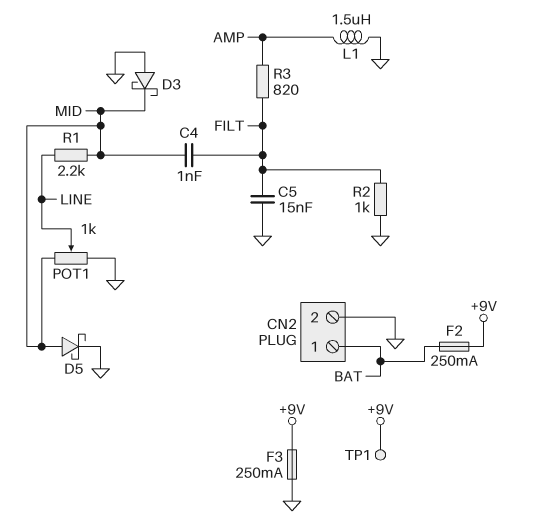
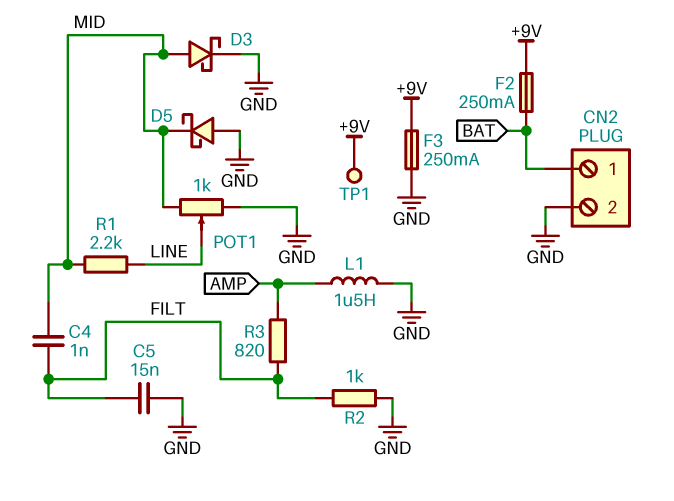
D3: schottky (A GND, K MID) -> schottky (A MID, K GND)
D5: schottky (A MID, K GND) -> schottky (A GND, K MID)

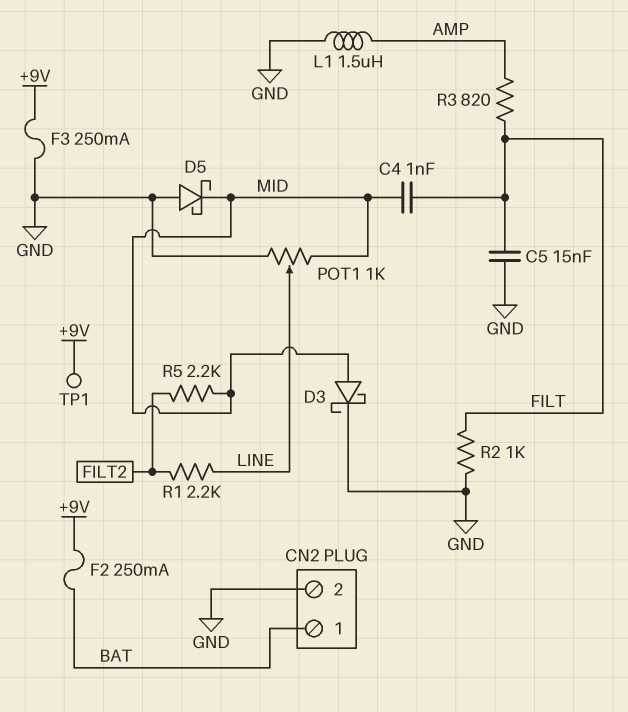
R1: 2.2k (LINE, MID) -> 2.2k (FILT2, LINE)
R5: none -> 2.2k (FILT2, MID)

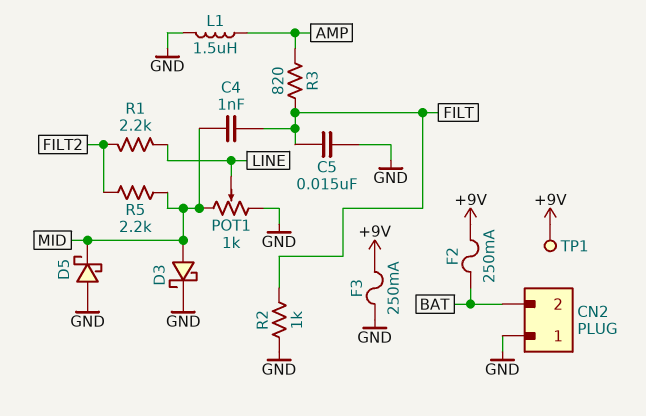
CN2 pin 1: BAT -> GND
CN2 pin 2: GND -> BAT

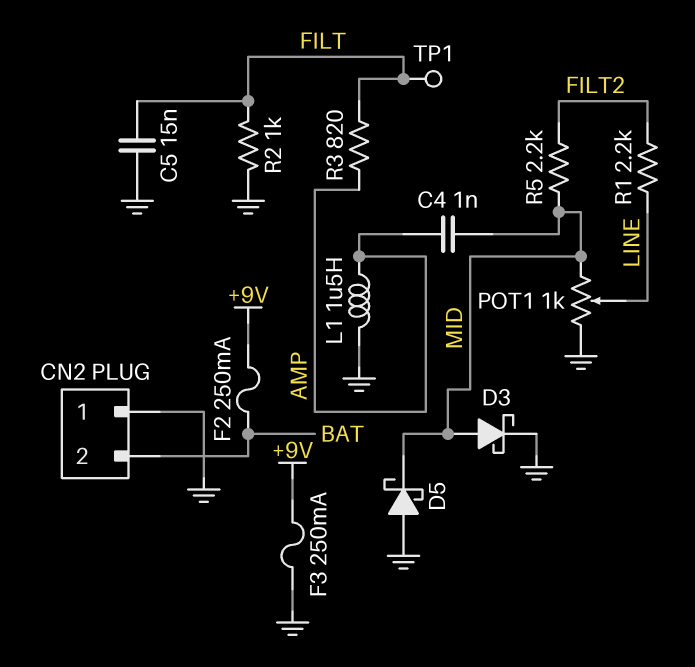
C4: 1nF (FILT, MID) -> 1nF (AMP, MID)
TP1: test point (+9V) -> test point (FILT)

